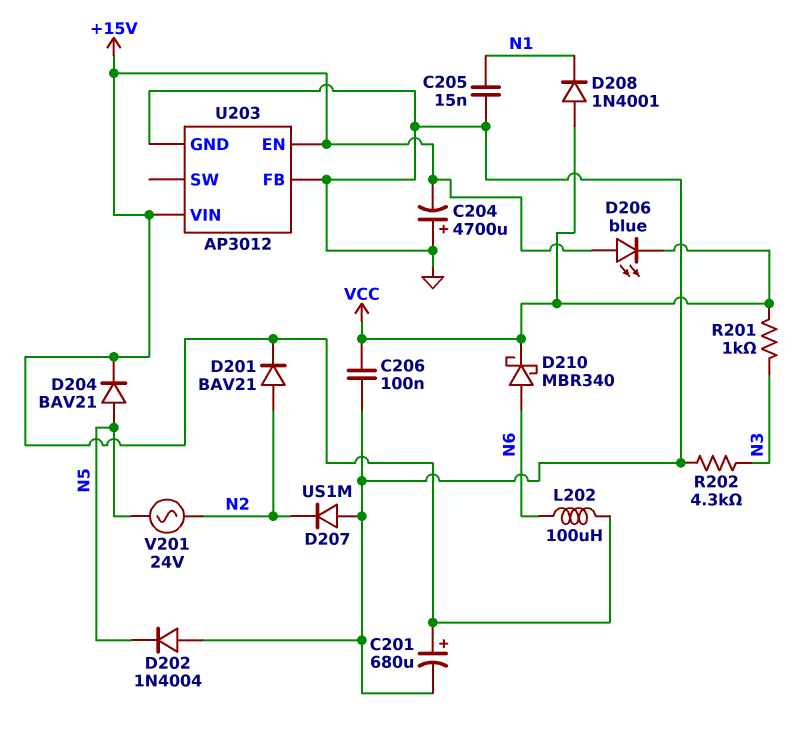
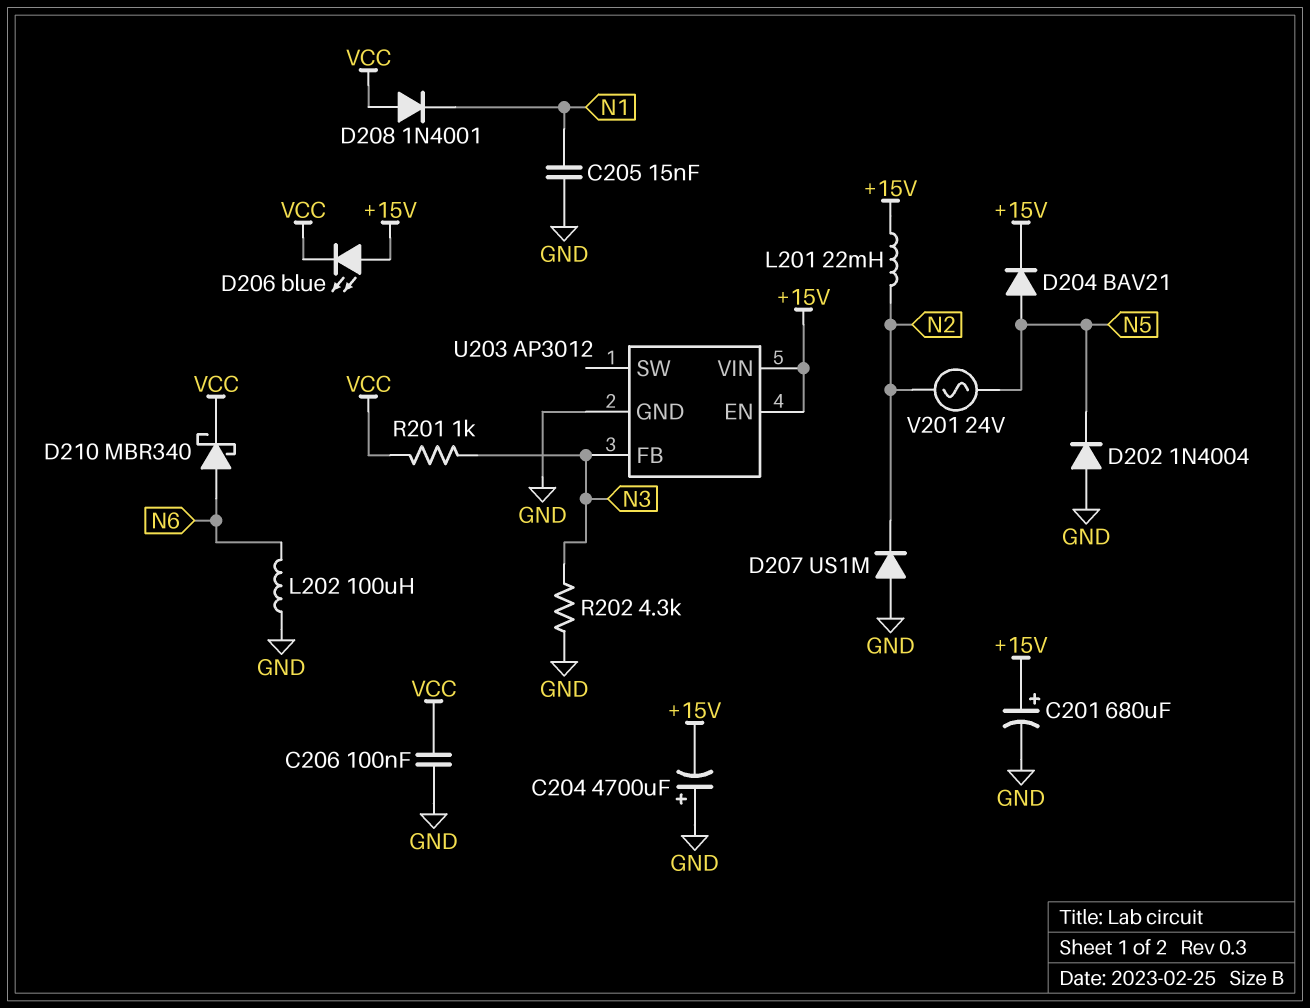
D201: diode BAV21 (A N2, K +15V) -> none
L201: none -> 22mH (+15V, N2)
L202: 100uH (+15V, N6) -> 100uH (GND, N6)
U203 pin FB: GND -> N3

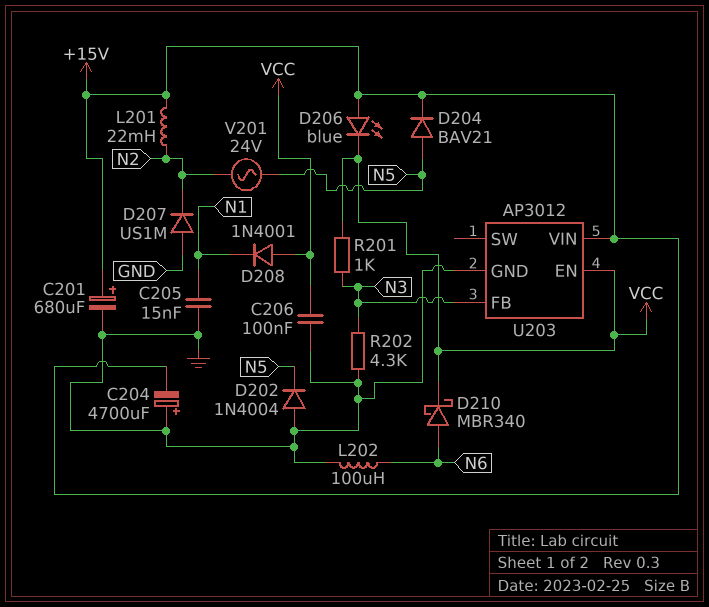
U203 pin EN: +15V -> VCC

